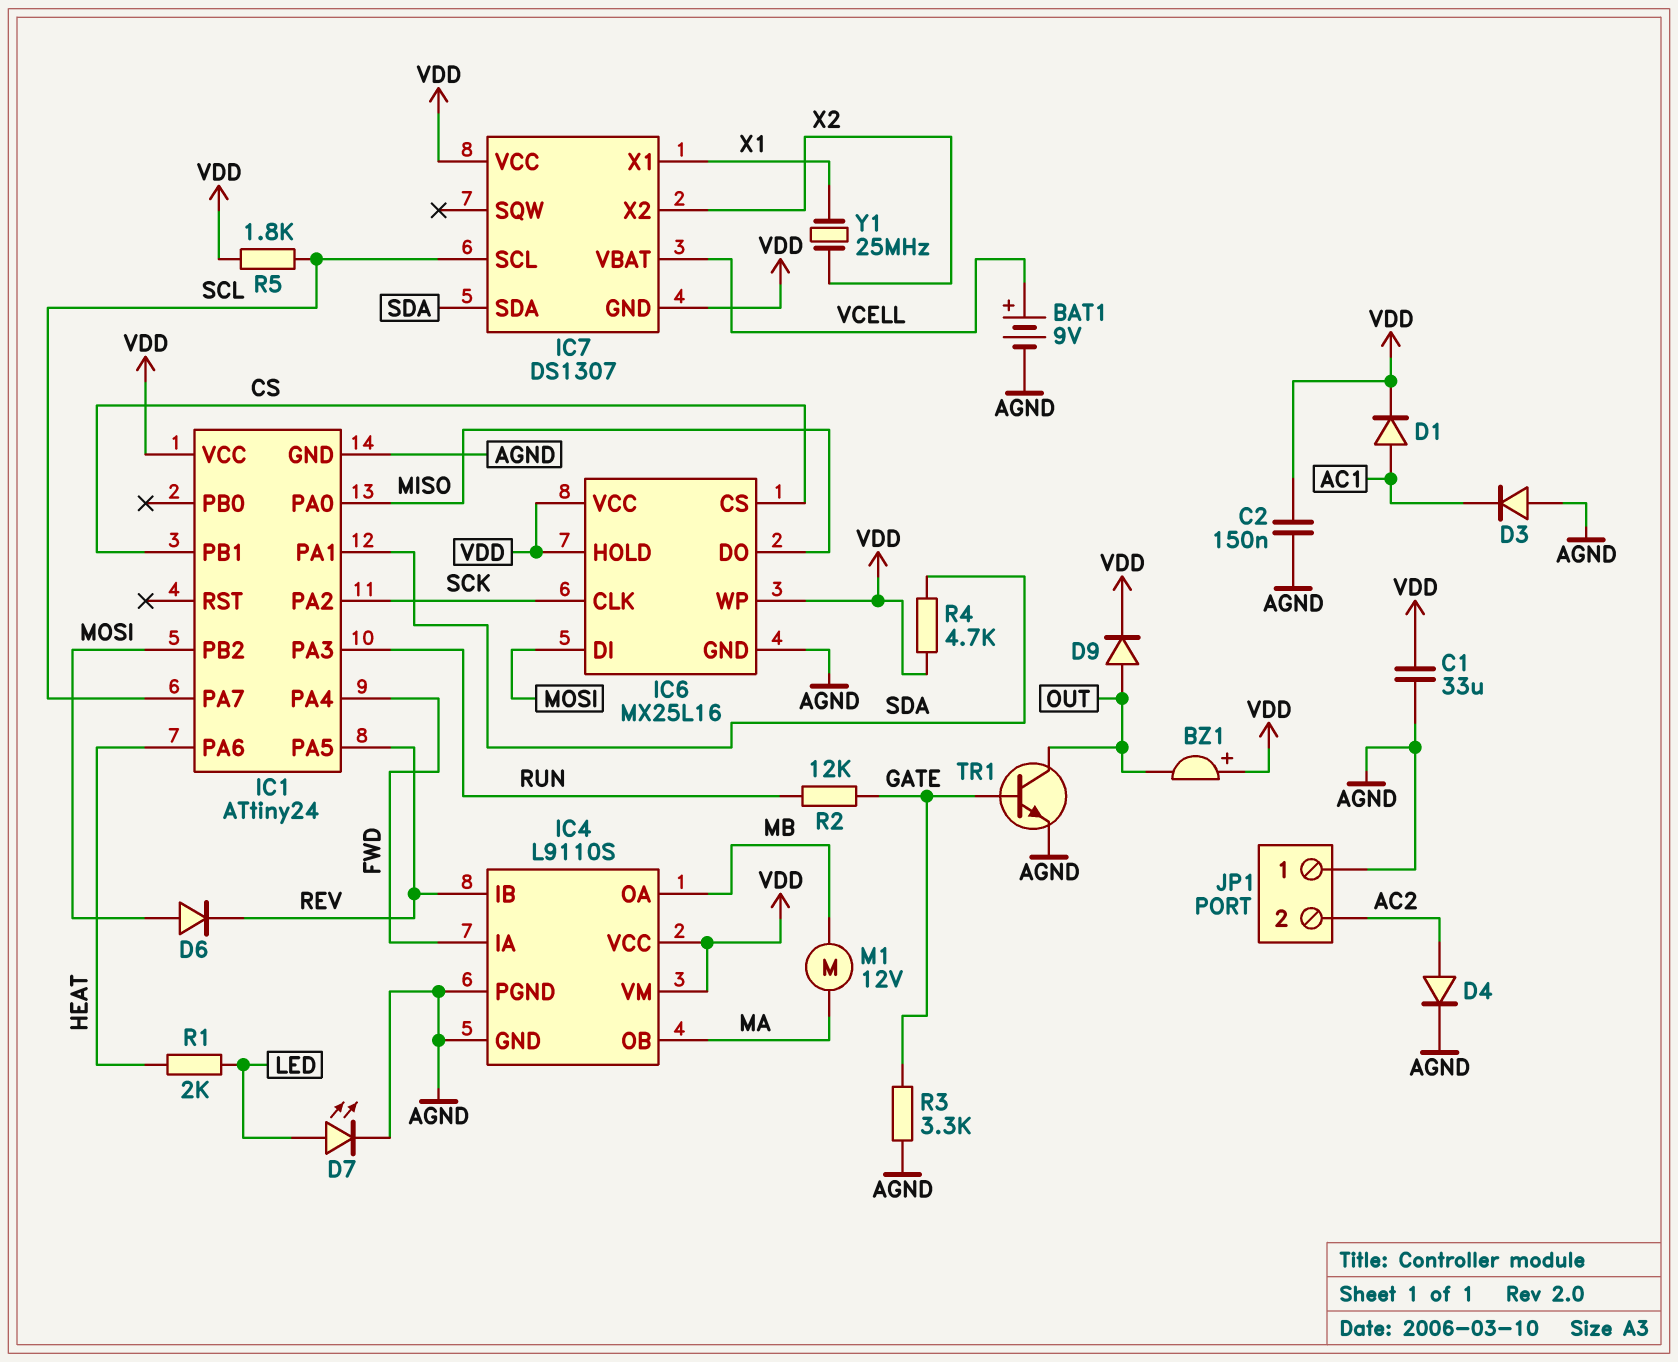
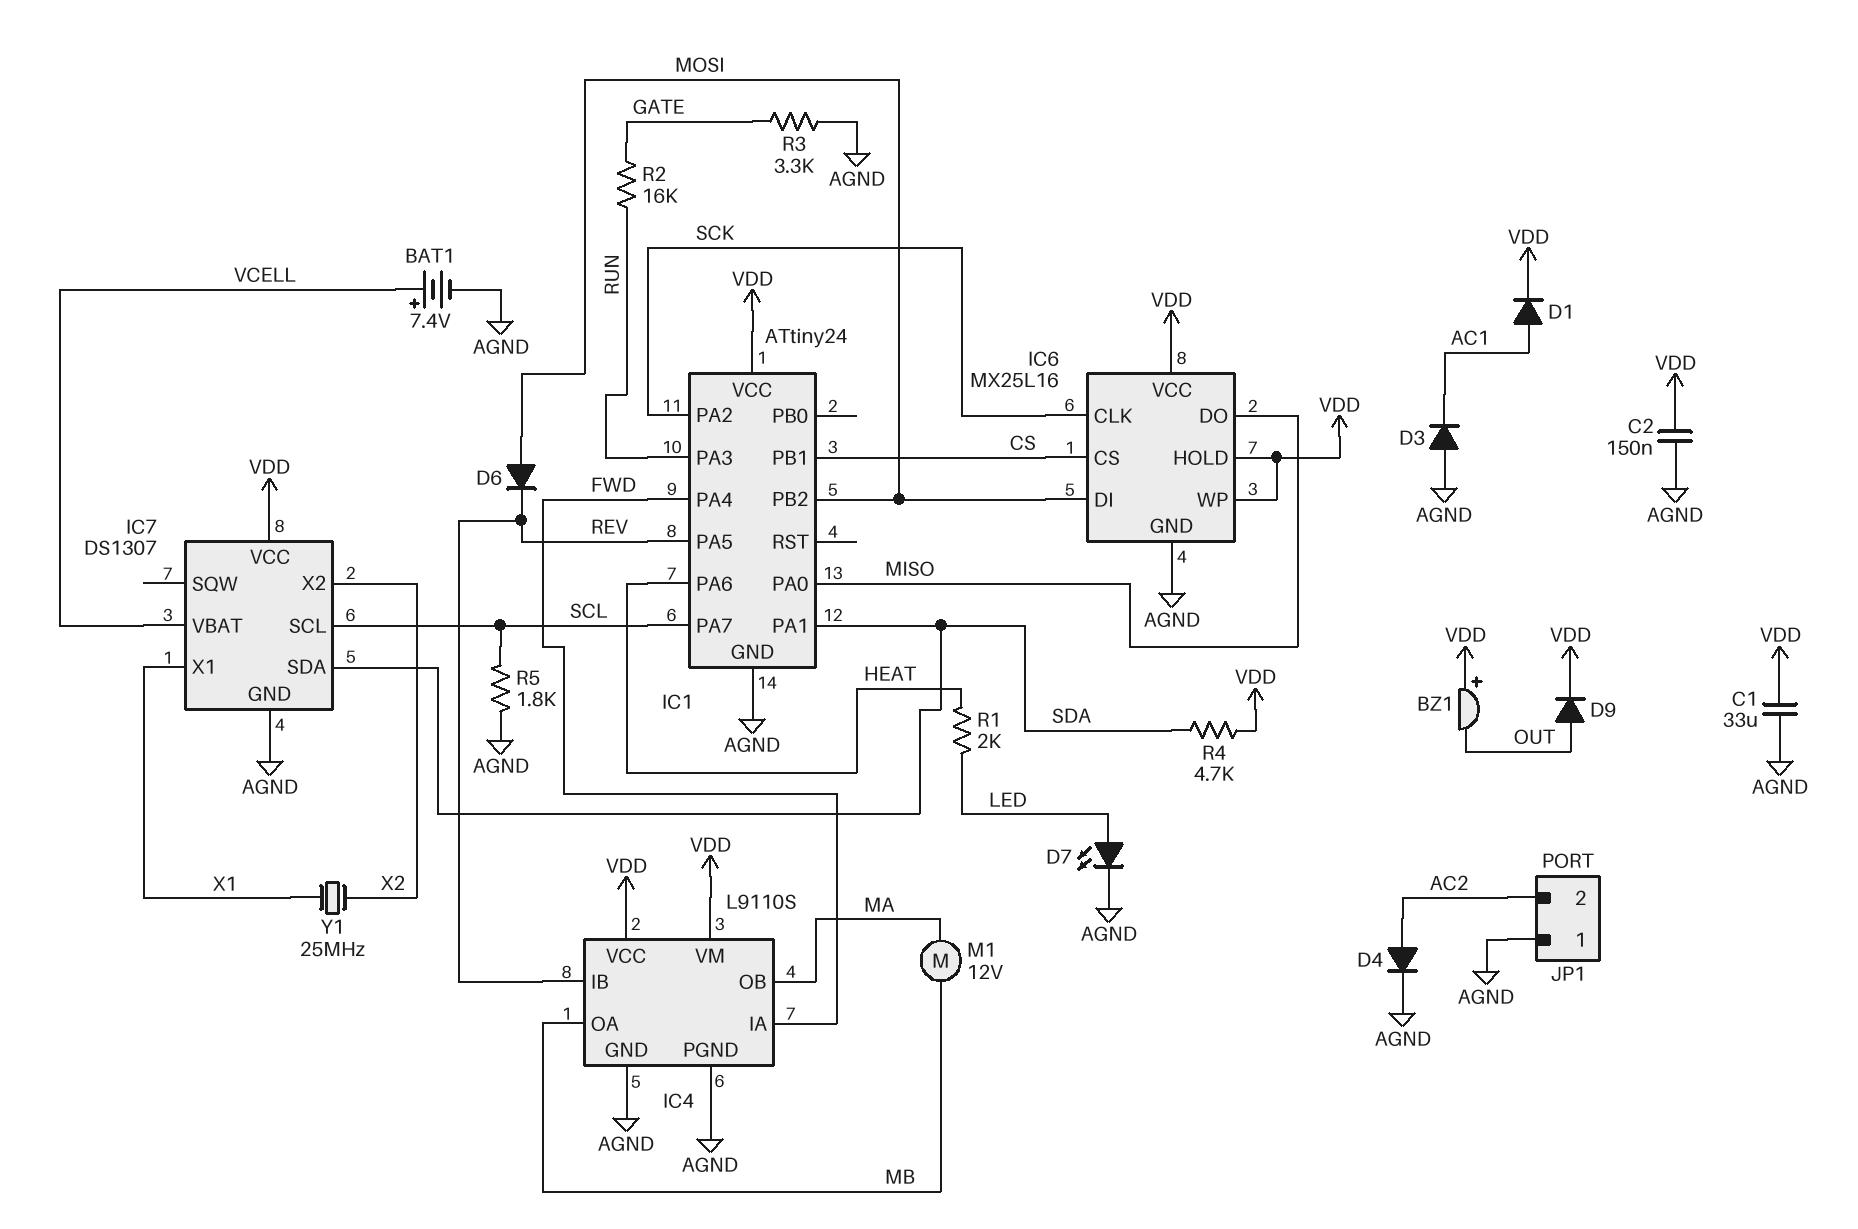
BAT1: 9V (plus VCELL, minus AGND) -> 7.4V (plus VCELL, minus AGND)
IC7 pin GND: VDD -> AGND
R2: 12k (GATE, RUN) -> 16k (GATE, RUN)
R5: 1.8k (SCL, VDD) -> 1.8k (AGND, SCL)
TR1: NPN (B GATE, C OUT, E AGND) -> none

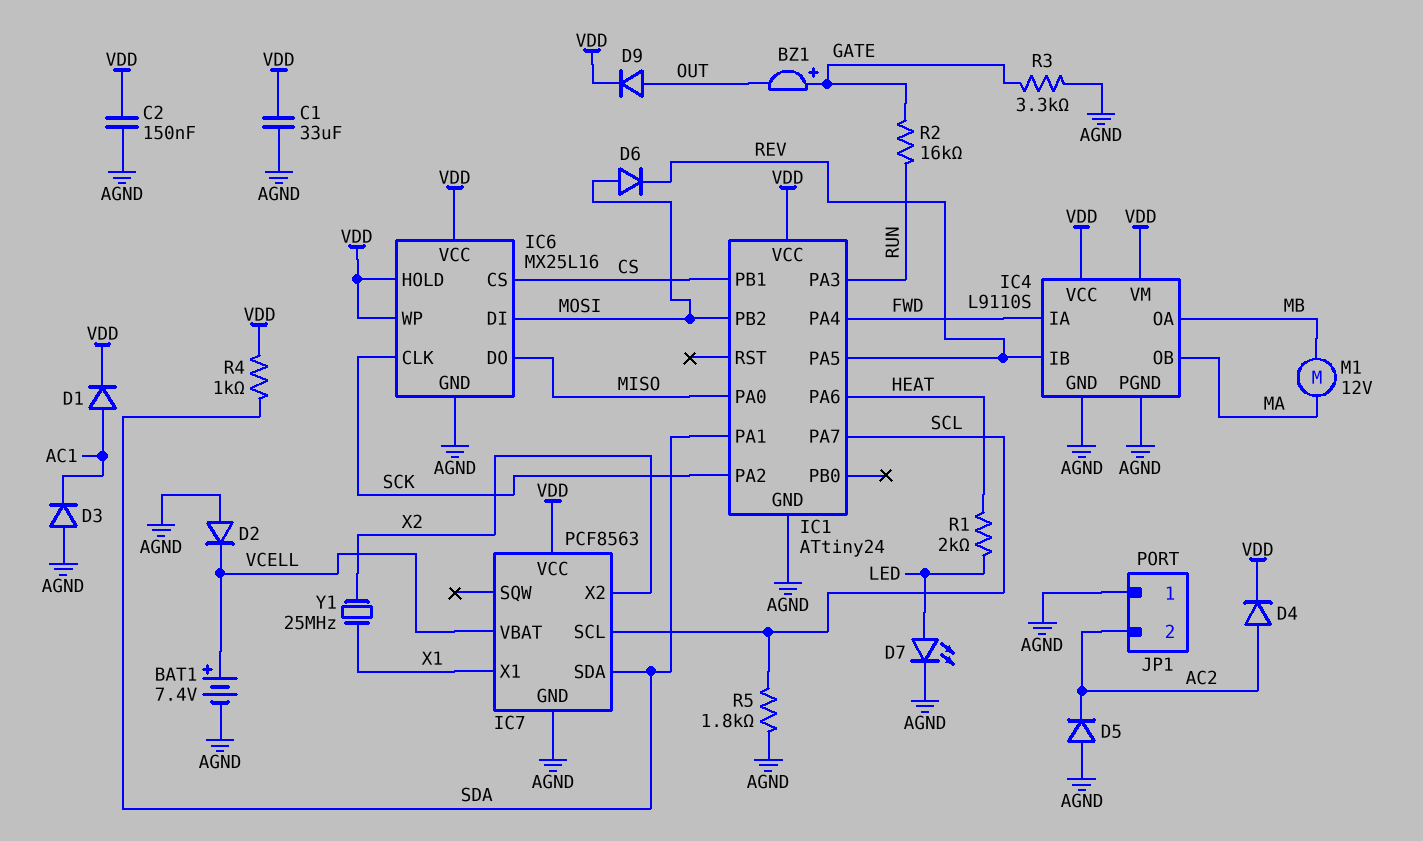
BZ1: buzzer (plus VDD, minus OUT) -> buzzer (plus GATE, minus OUT)
D2: none -> diode (A AGND, K VCELL)
D4: diode (A AC2, K AGND) -> diode (A AC2, K VDD)
D5: none -> diode (A AGND, K AC2)
IC7: DS1307 -> PCF8563
R4: 4.7k (SDA, VDD) -> 1k (SDA, VDD)

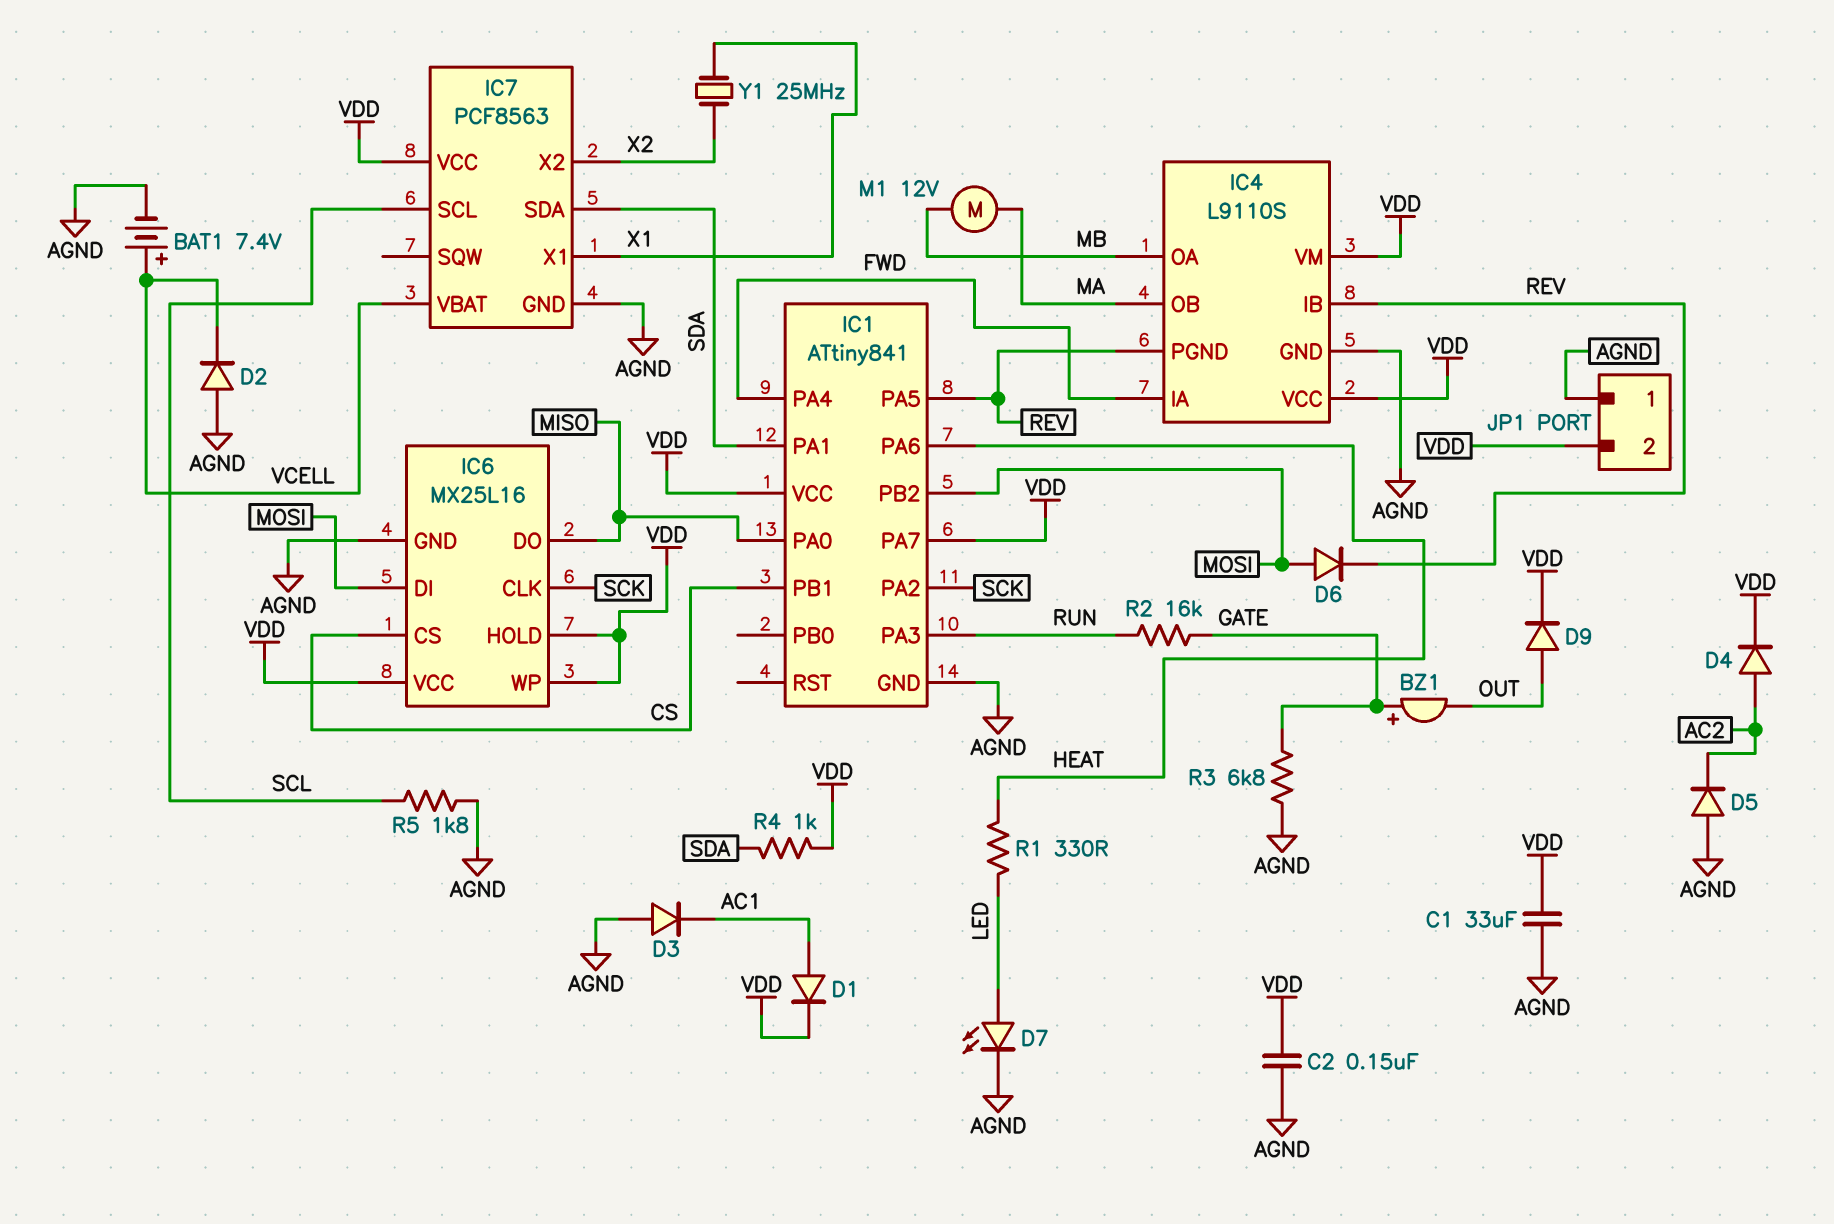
IC1: ATtiny24 -> ATtiny841
IC1 pin PA7: SCL -> VDD
IC4 pin PGND: AGND -> REV
JP1 pin 2: AC2 -> VDD
R1: 2k (HEAT, LED) -> 330 (HEAT, LED)
R3: 3.3k (AGND, GATE) -> 6.8k (AGND, GATE)

